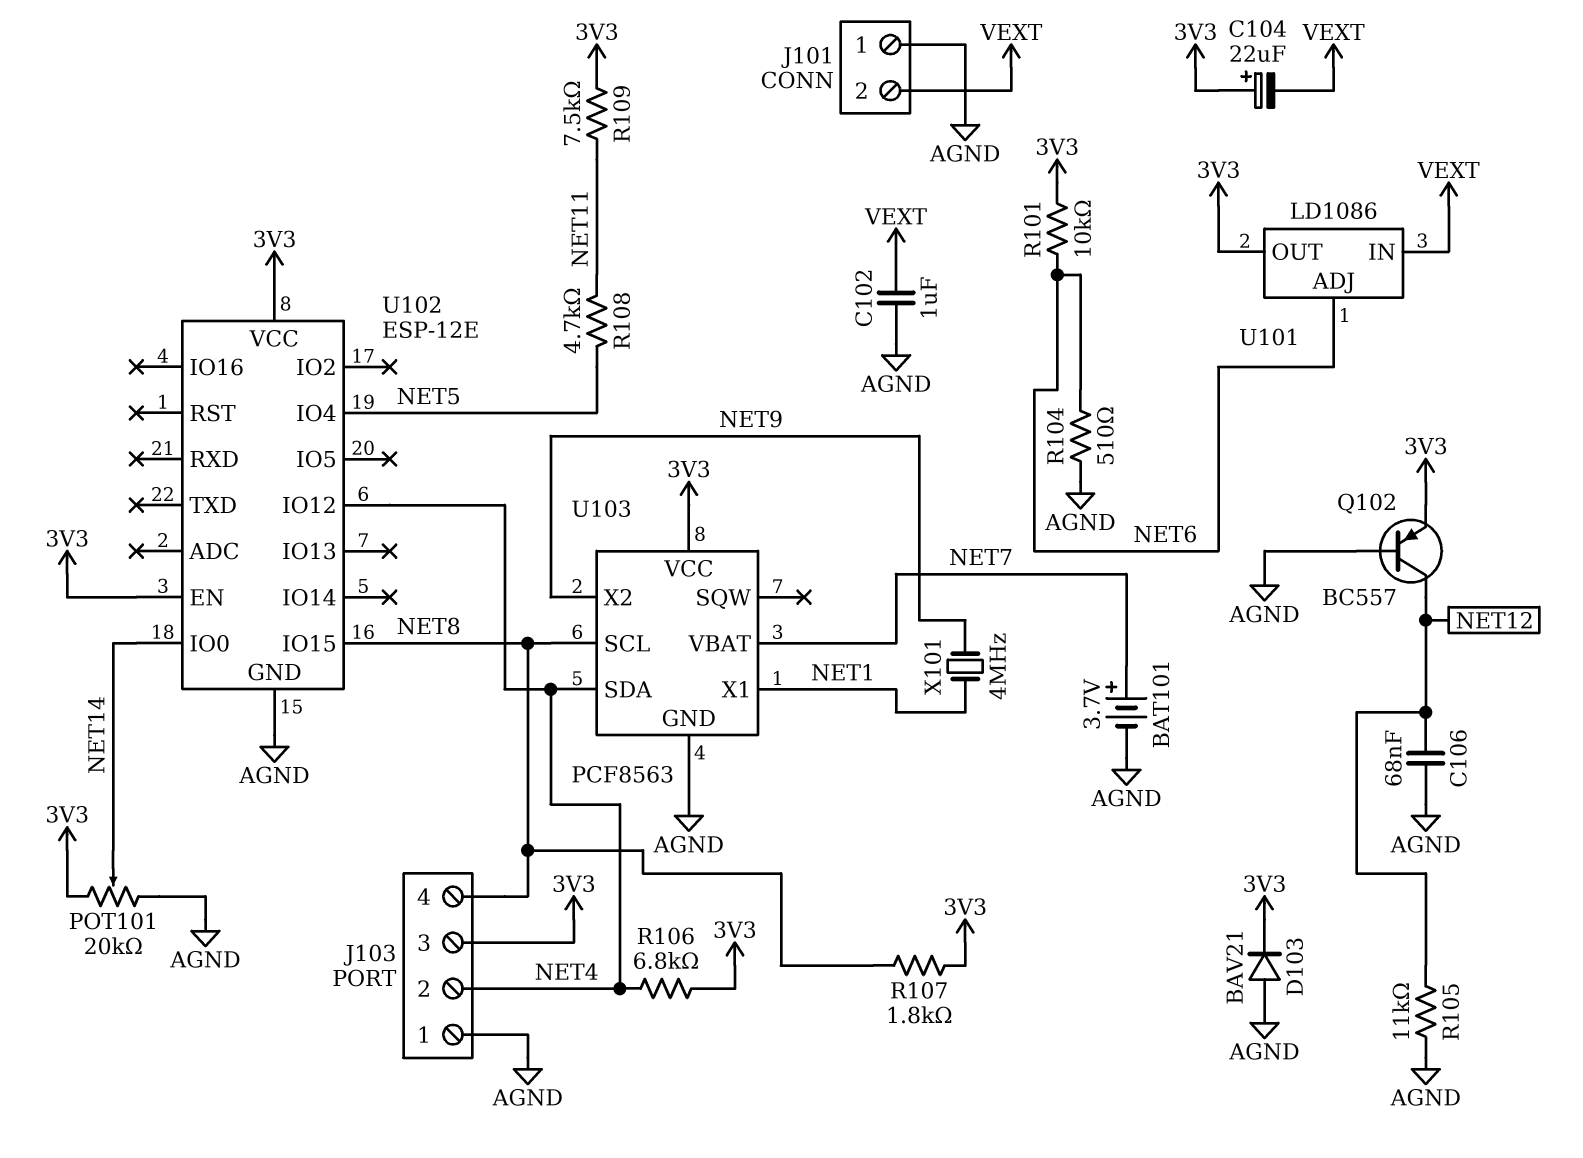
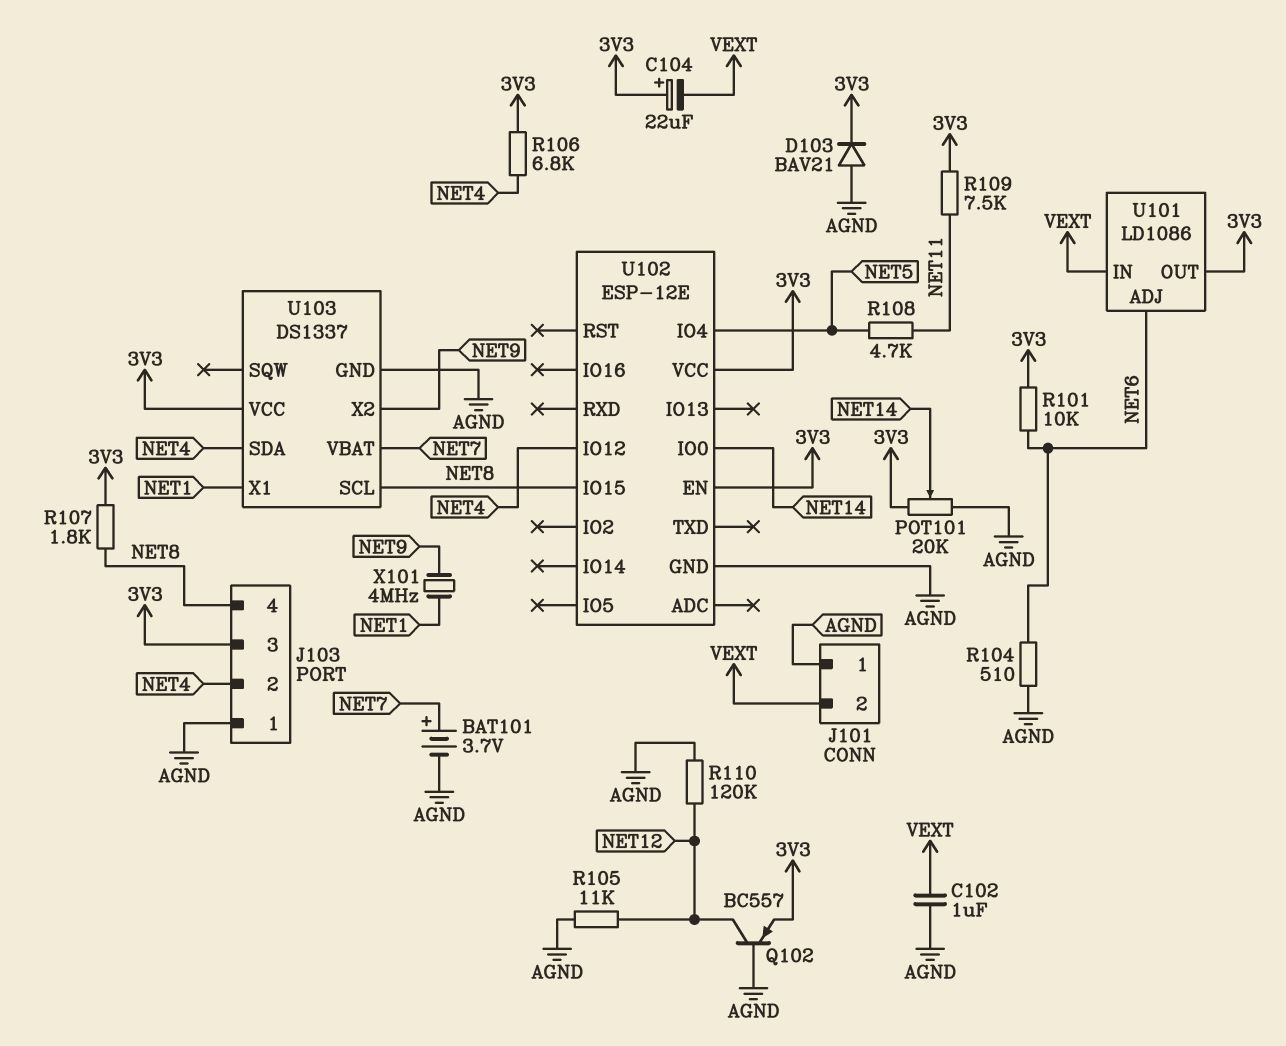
C106: 68nF (AGND, NET12) -> none
R110: none -> 120k (AGND, NET12)
U103: PCF8563 -> DS1337

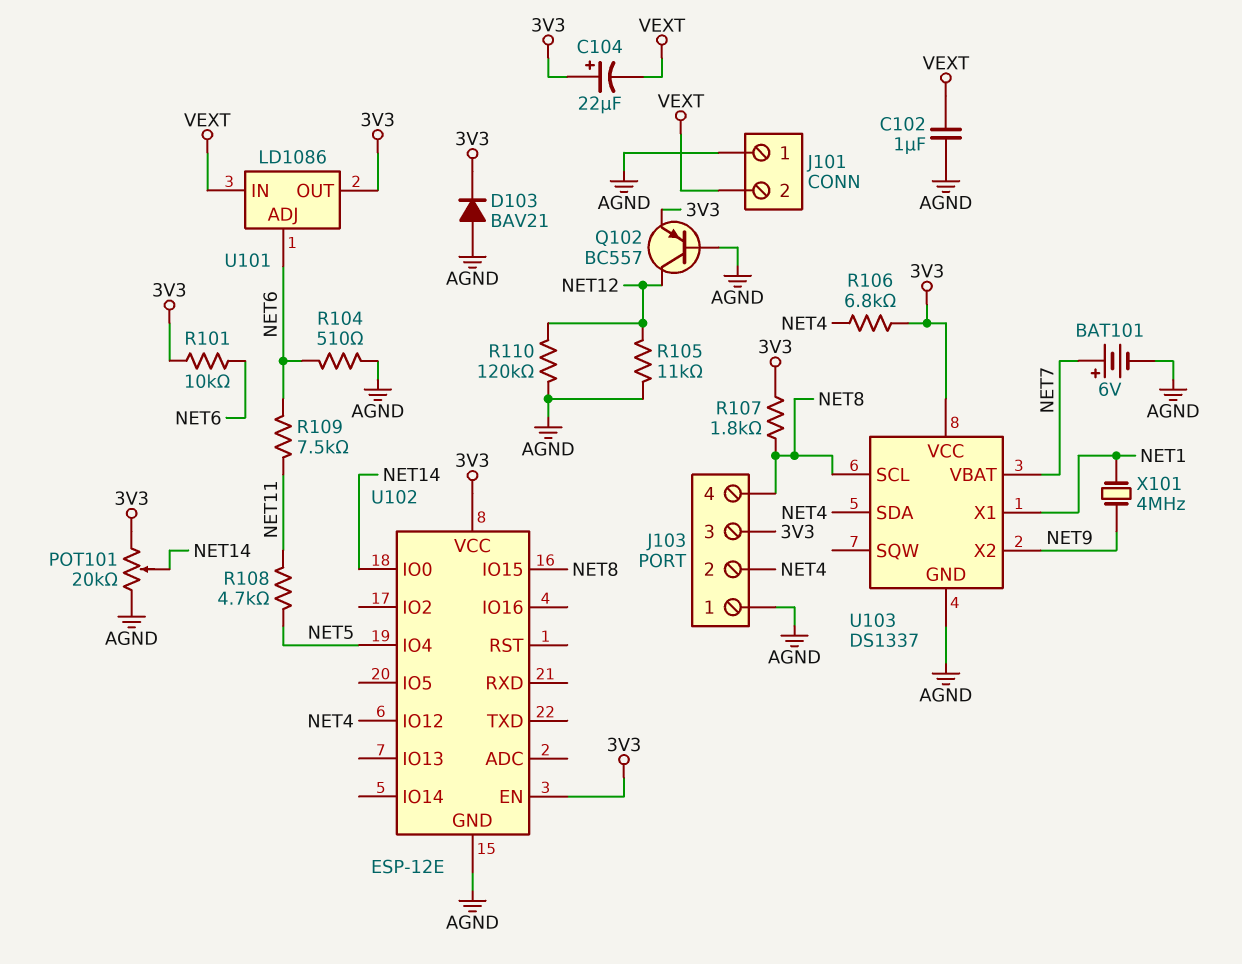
BAT101: 3.7V (plus NET7, minus AGND) -> 6V (plus NET7, minus AGND)
R109: 7.5k (3V3, NET11) -> 7.5k (NET6, NET11)

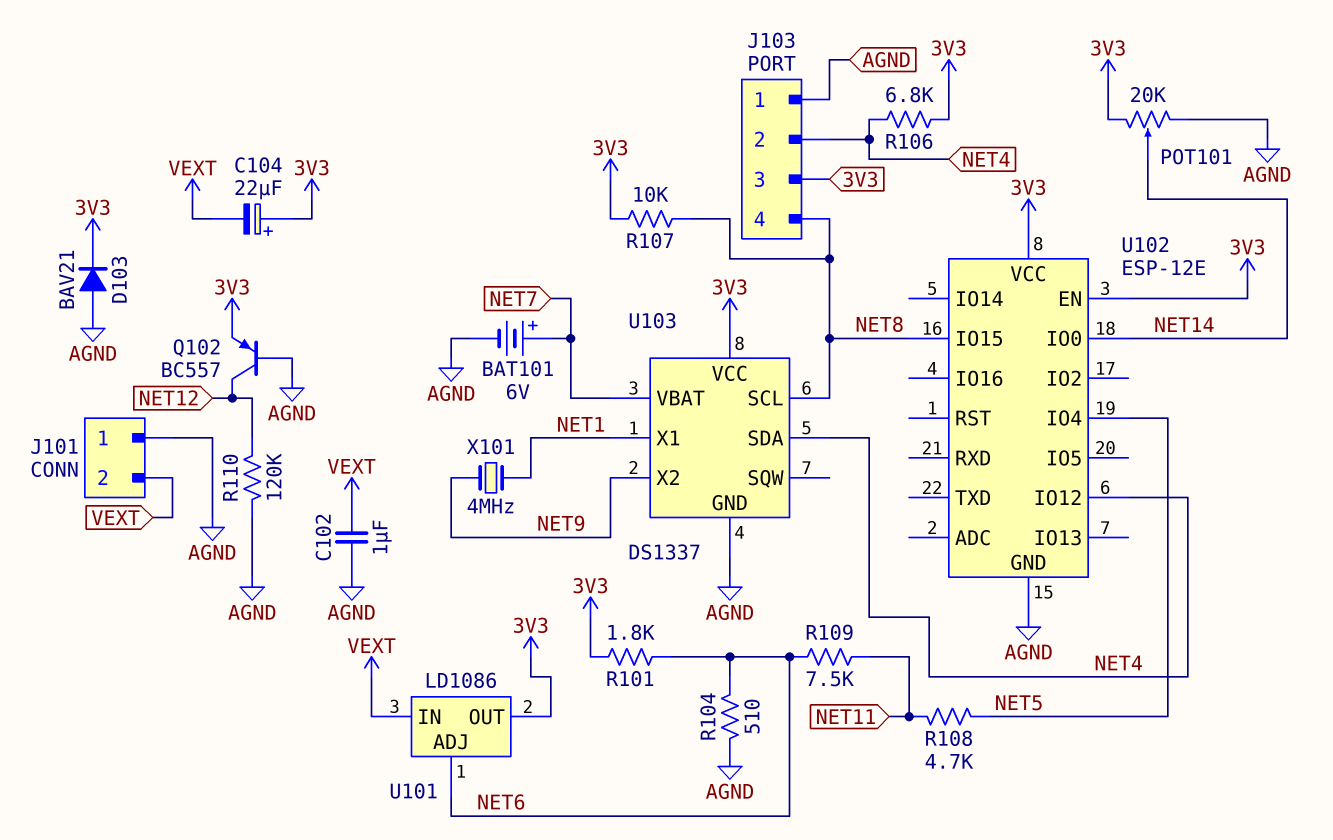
R101: 10k (3V3, NET6) -> 1.8k (3V3, NET6)
R105: 11k (AGND, NET12) -> none
R107: 1.8k (3V3, NET8) -> 10k (3V3, NET8)

